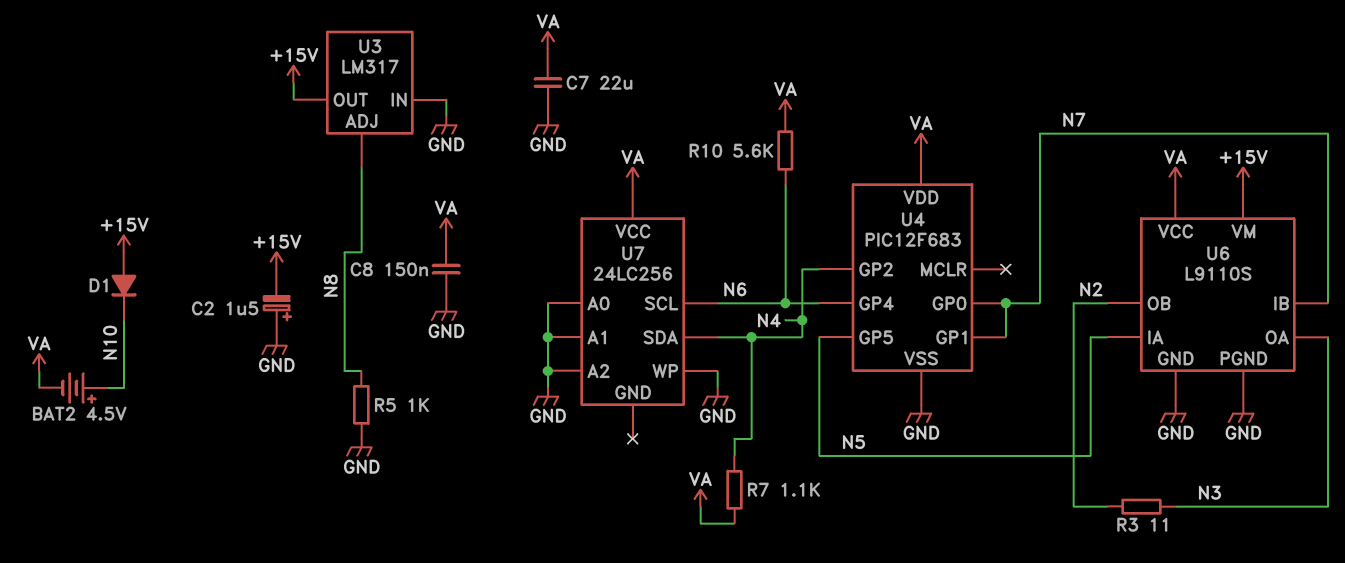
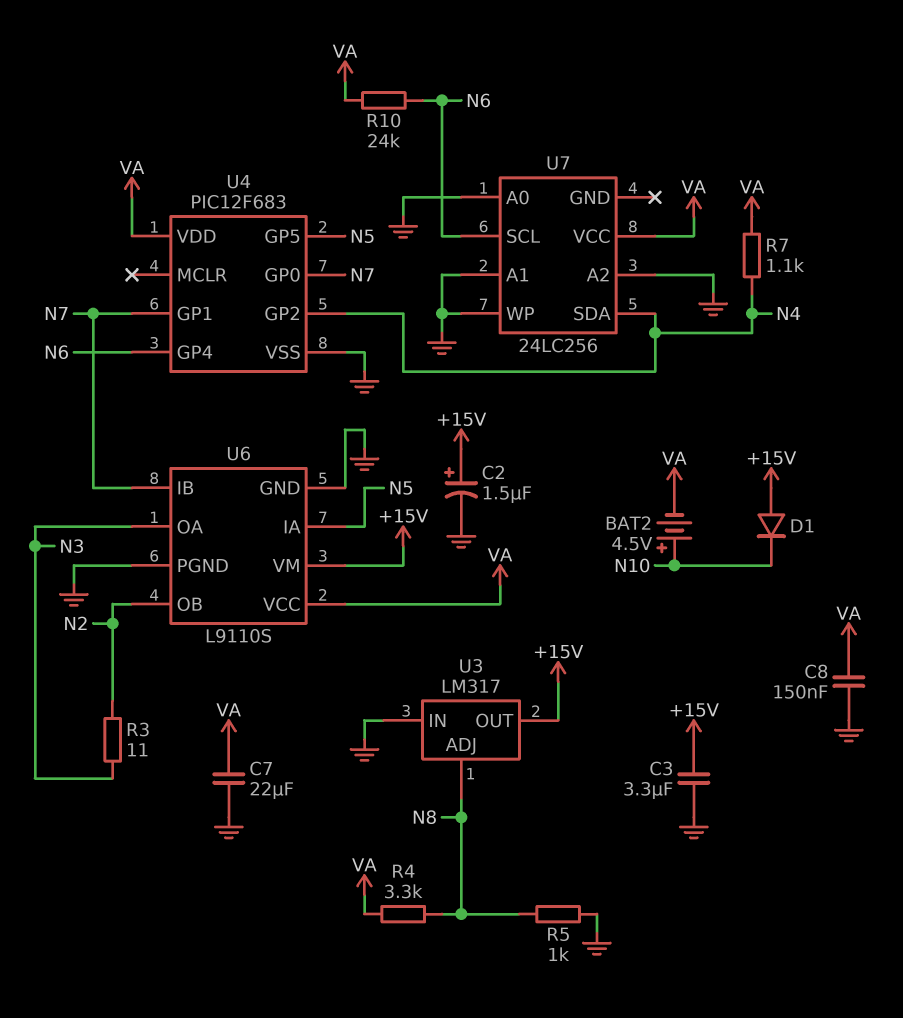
C2: 1.5uF (plus GND, minus +15V) -> 1.5uF (plus +15V, minus GND)
C3: none -> 3.3uF (+15V, GND)
R4: none -> 3.3k (N8, VA)
R10: 5.6k (N6, VA) -> 24k (N6, VA)

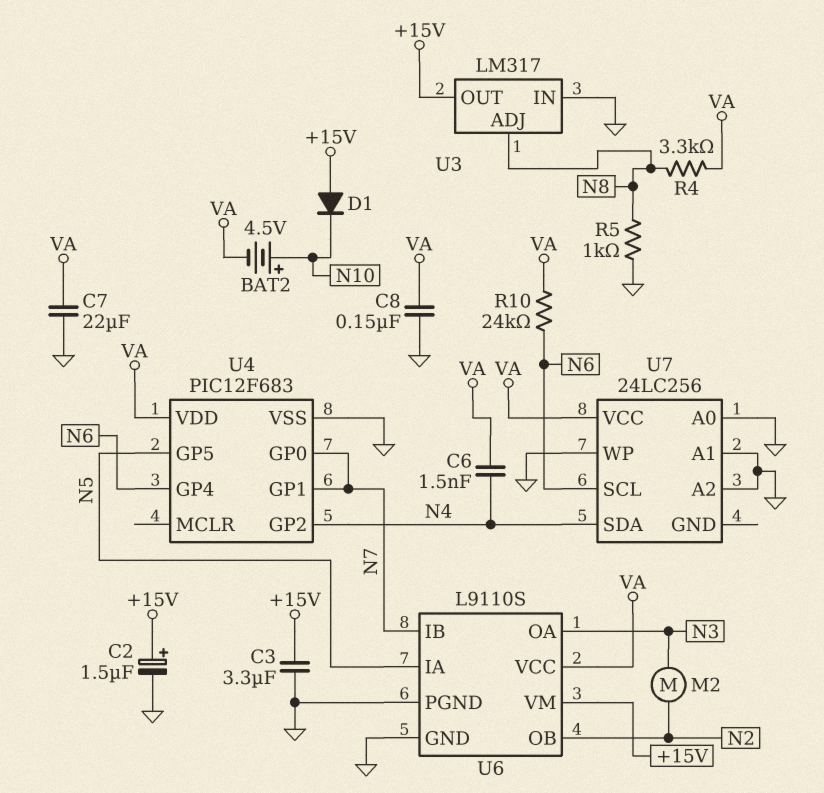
C6: none -> 1.5nF (N4, VA)
M2: none -> motor (N2, N3)
R3: 11 (N2, N3) -> none
R7: 1.1k (N4, VA) -> none

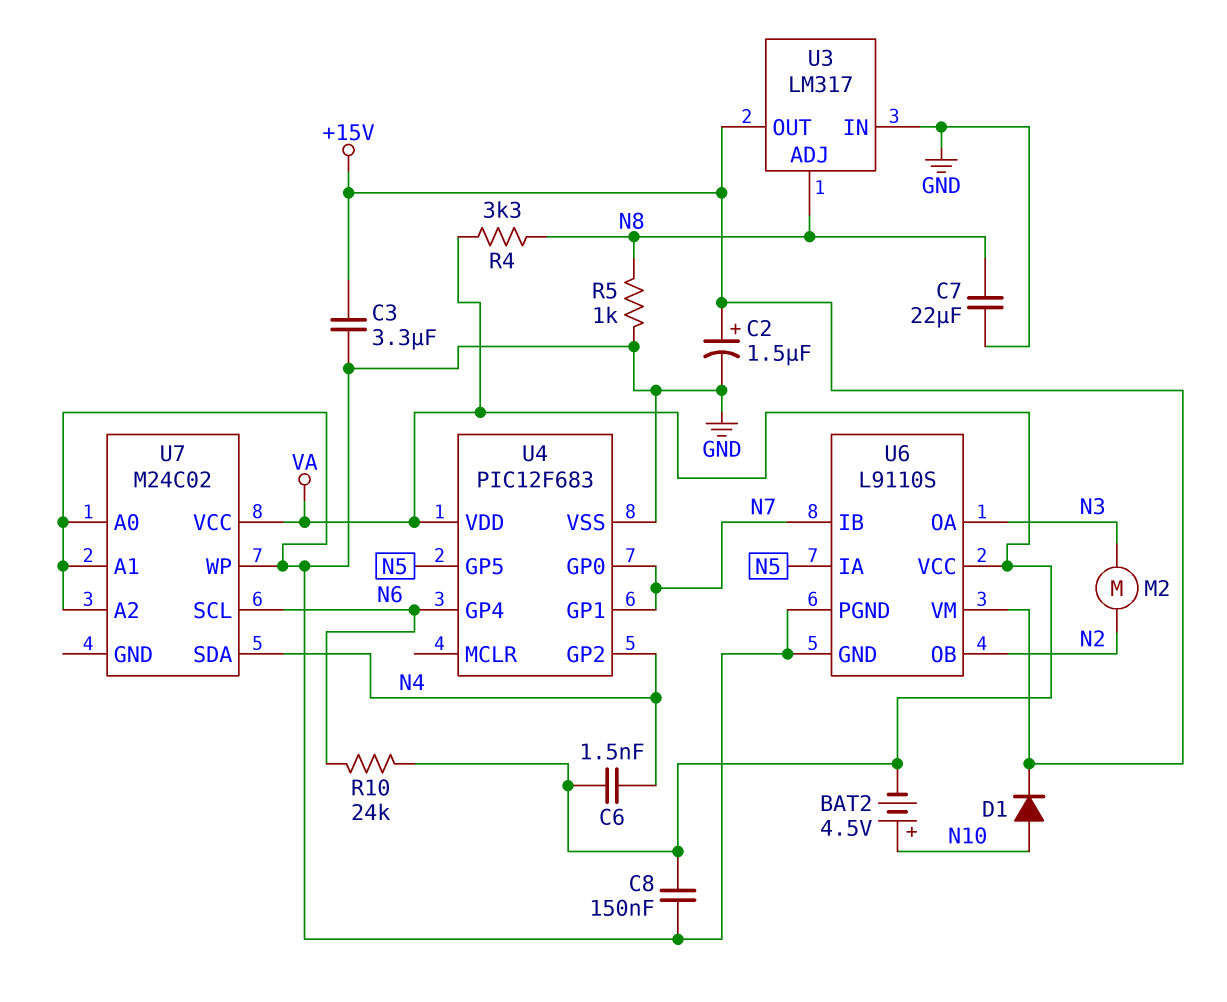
C7: 22uF (GND, VA) -> 22uF (GND, N8)
D1: diode (A +15V, K N10) -> diode (A N10, K +15V)
U7: 24LC256 -> M24C02

